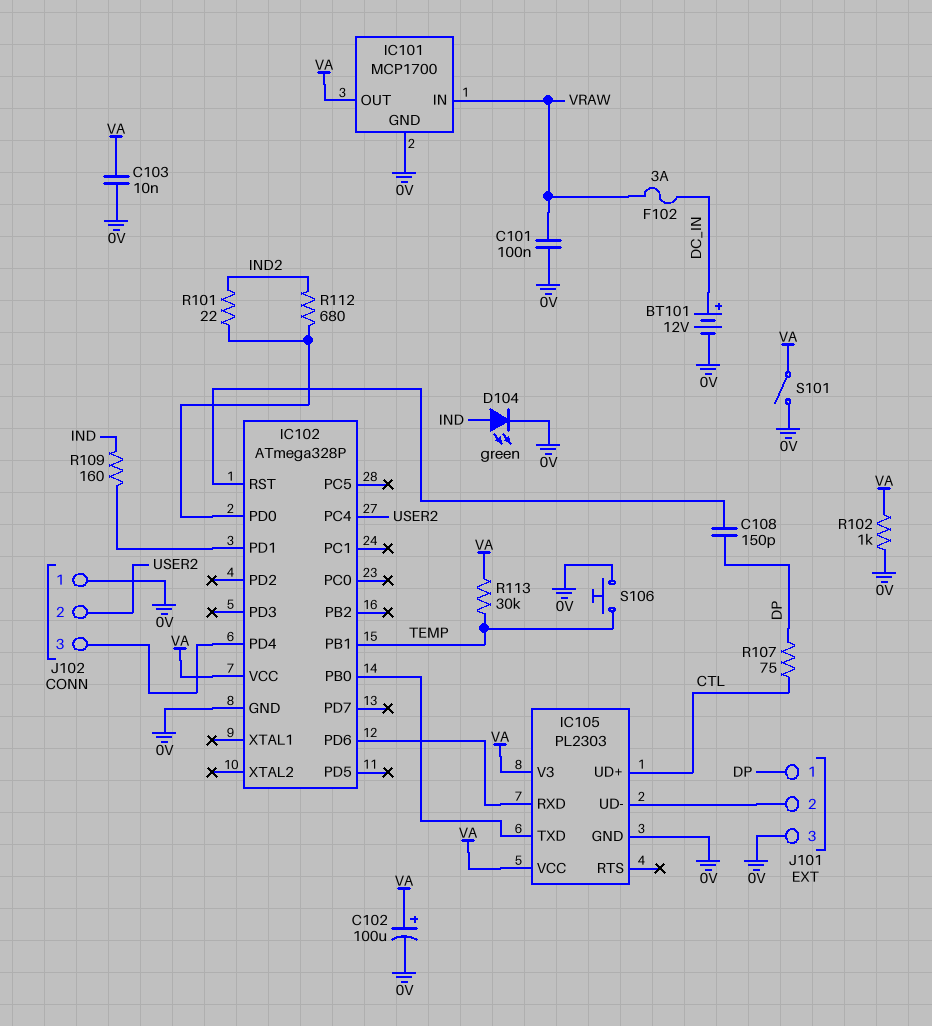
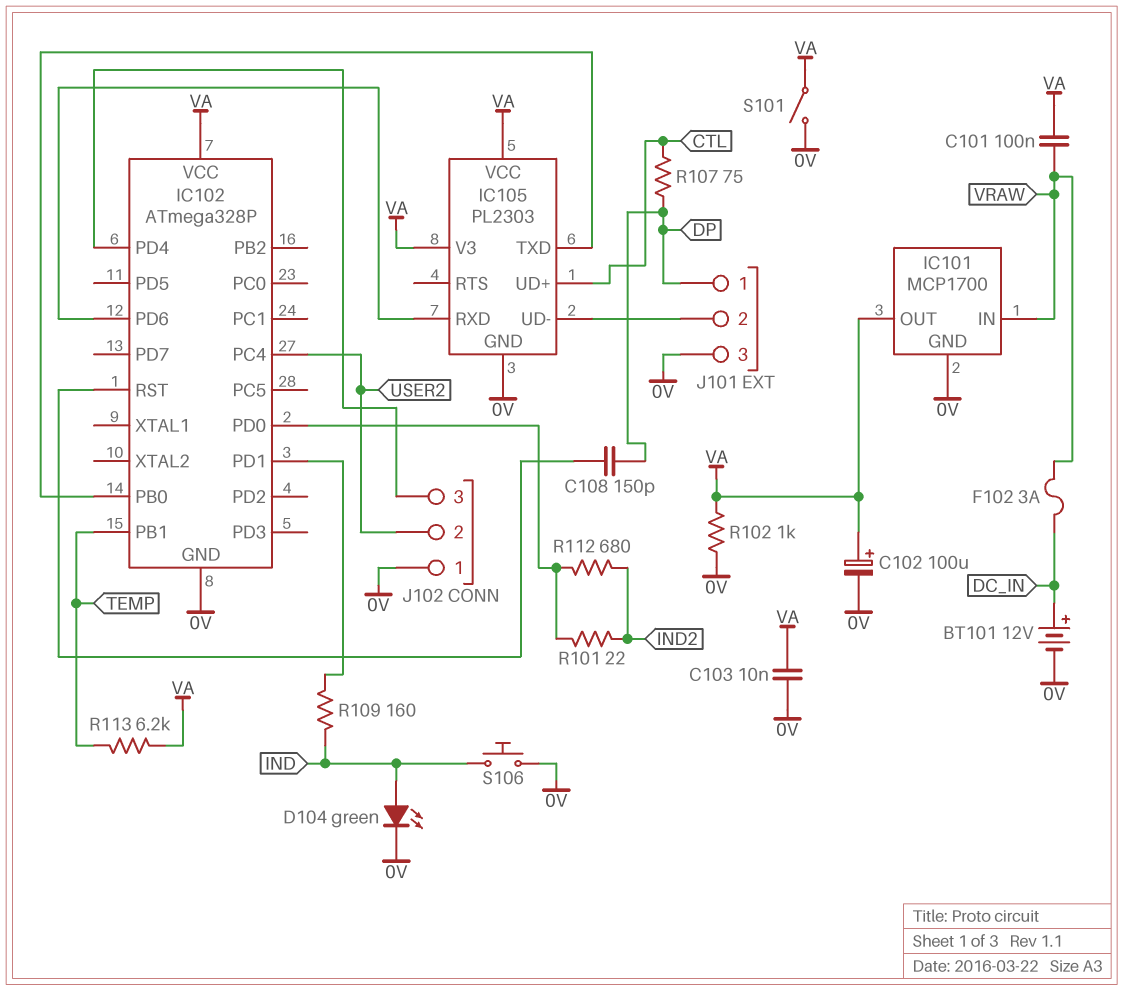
C101: 100nF (0V, VRAW) -> 100nF (VA, VRAW)
R113: 30k (TEMP, VA) -> 6.2k (TEMP, VA)
S106: button (0V, TEMP) -> button (0V, IND)

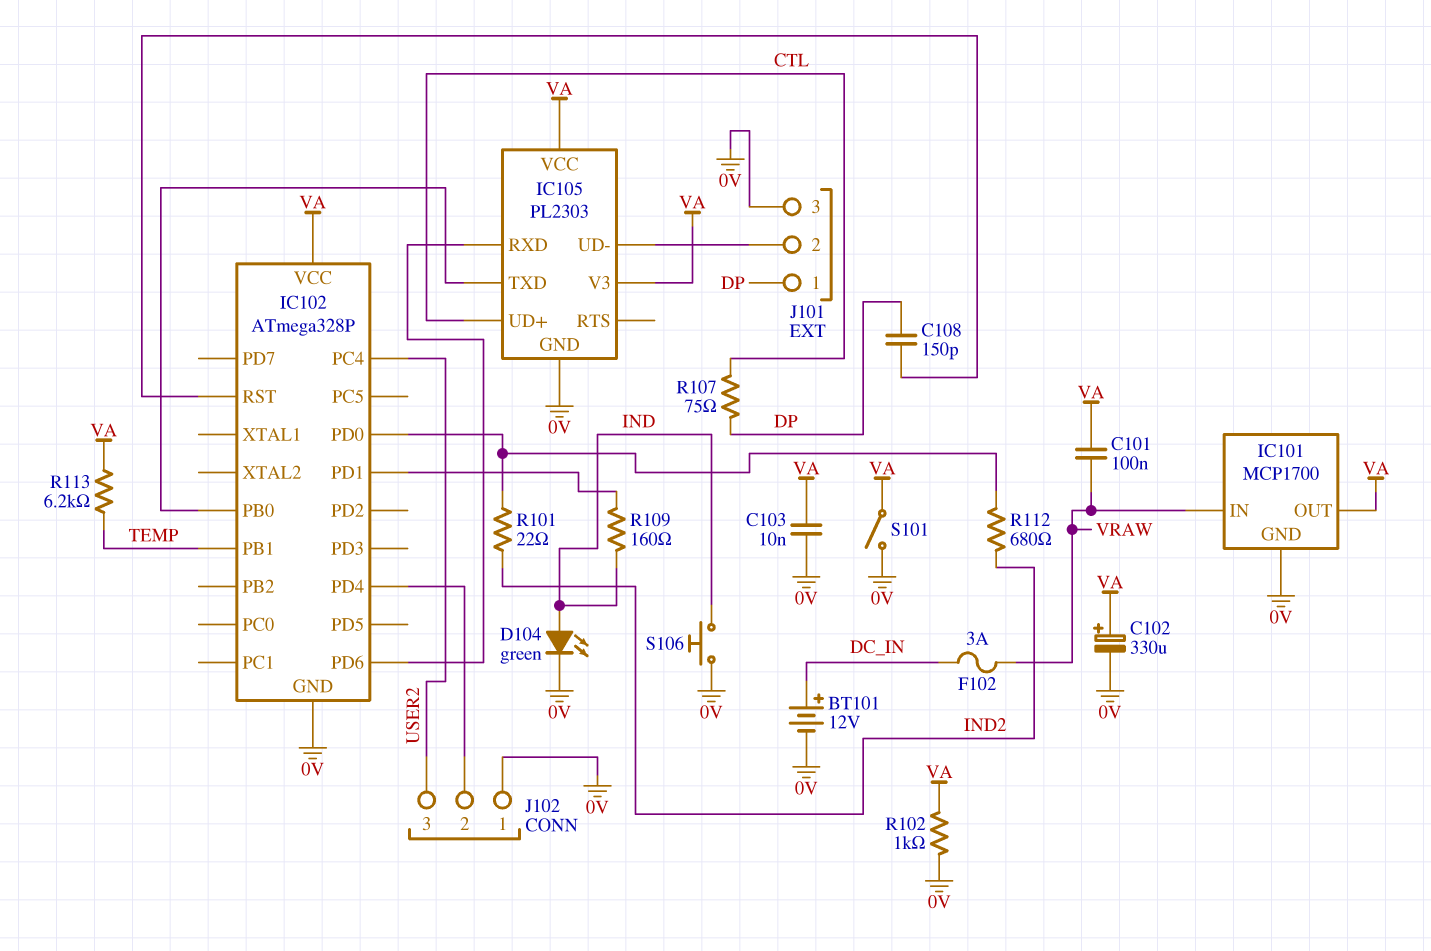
C102: 100uF (plus VA, minus 0V) -> 330uF (plus VA, minus 0V)
J102 pin 2: USER2 -> IC102/PD4
J102 pin 3: IC102/PD4 -> USER2

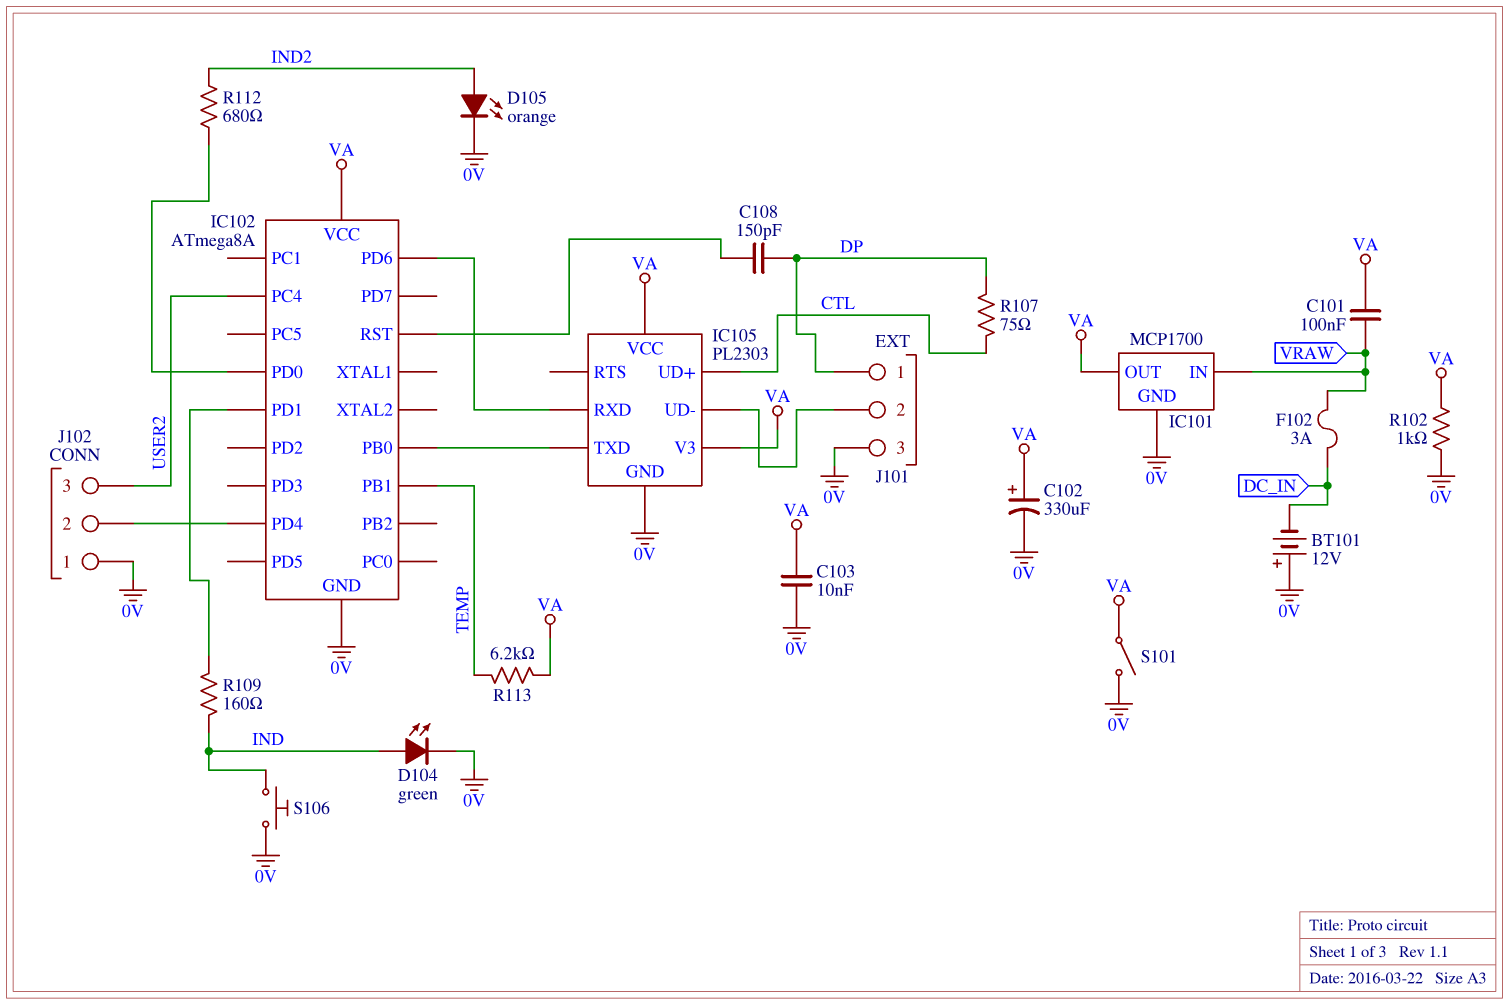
BT101: 12V (plus DC_IN, minus 0V) -> 12V (plus 0V, minus DC_IN)
D105: none -> LED orange (A IND2, K 0V)
IC102: ATmega328P -> ATmega8A
R101: 22 (IC102/PD0, IND2) -> none

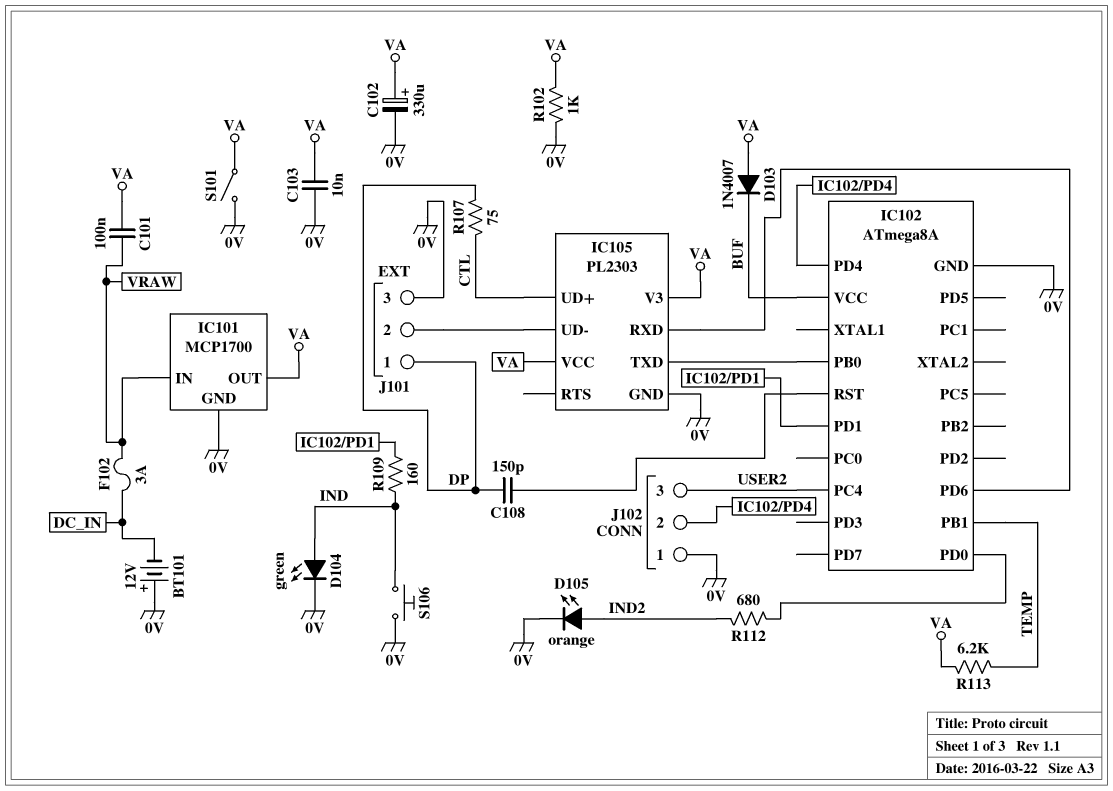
D103: none -> diode 1N4007 (A VA, K BUF)
IC102 pin VCC: VA -> BUF

